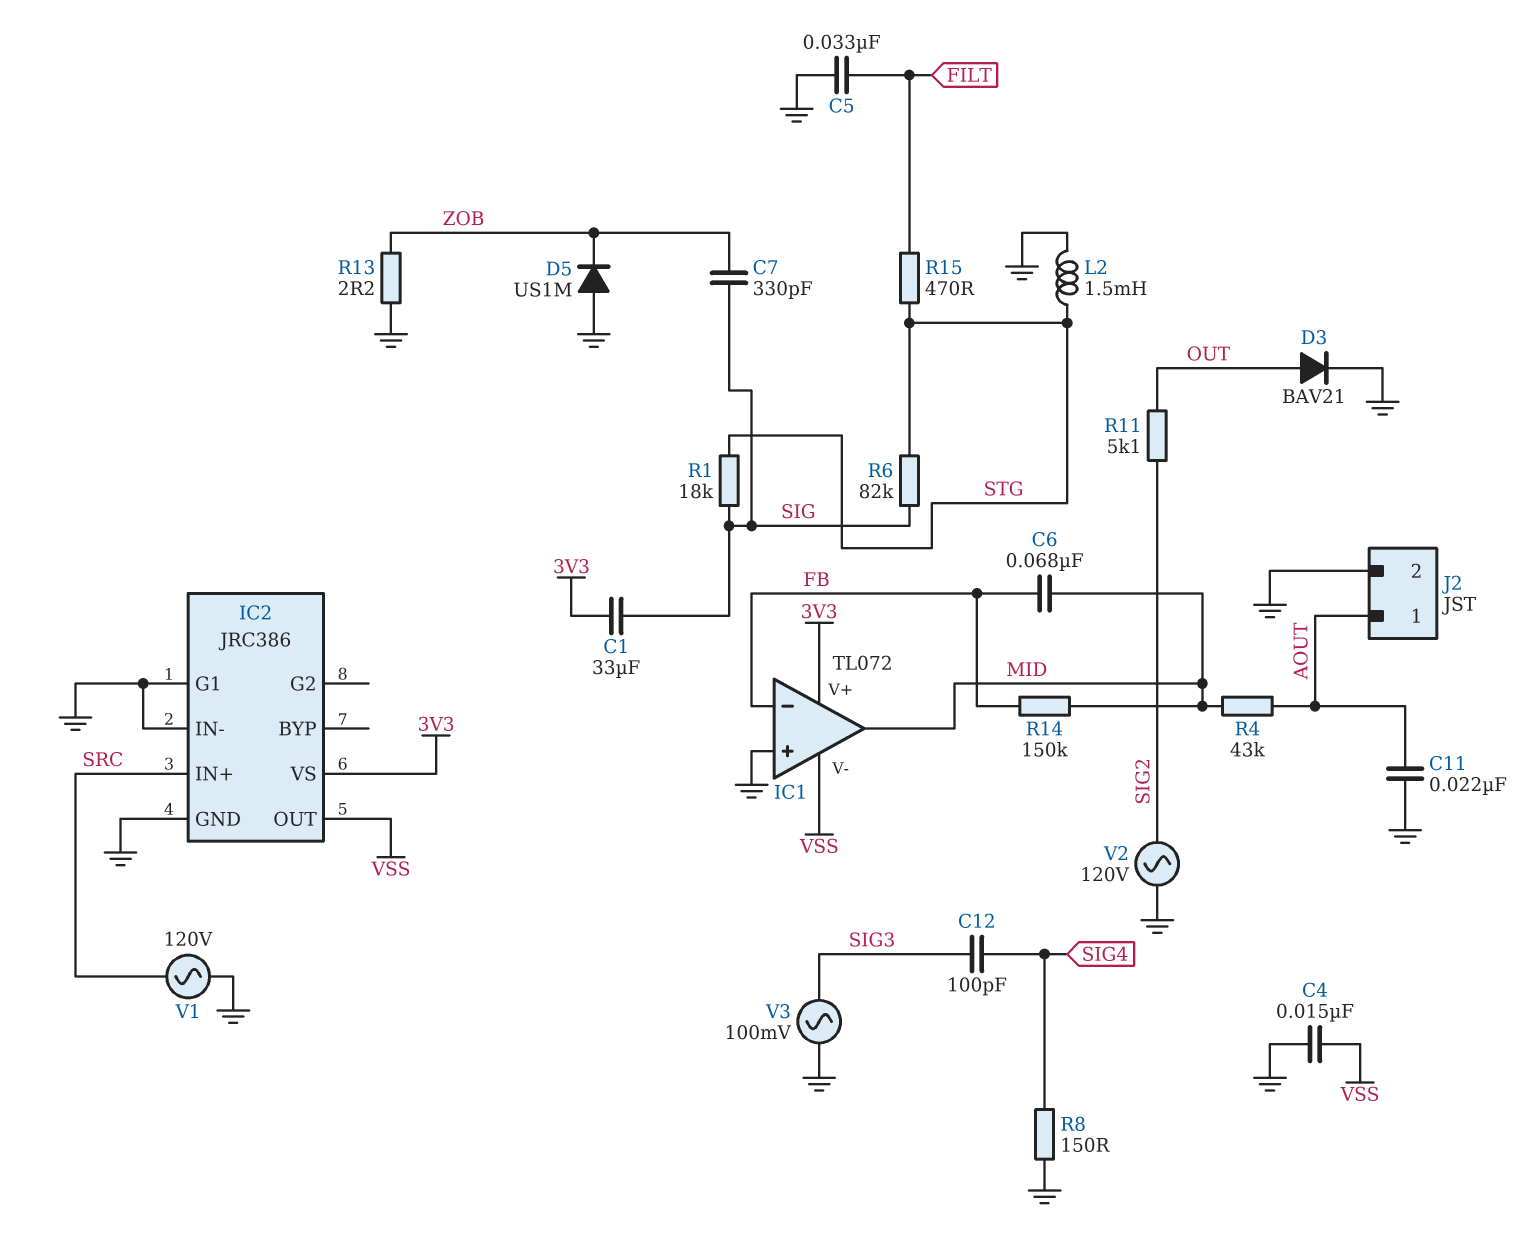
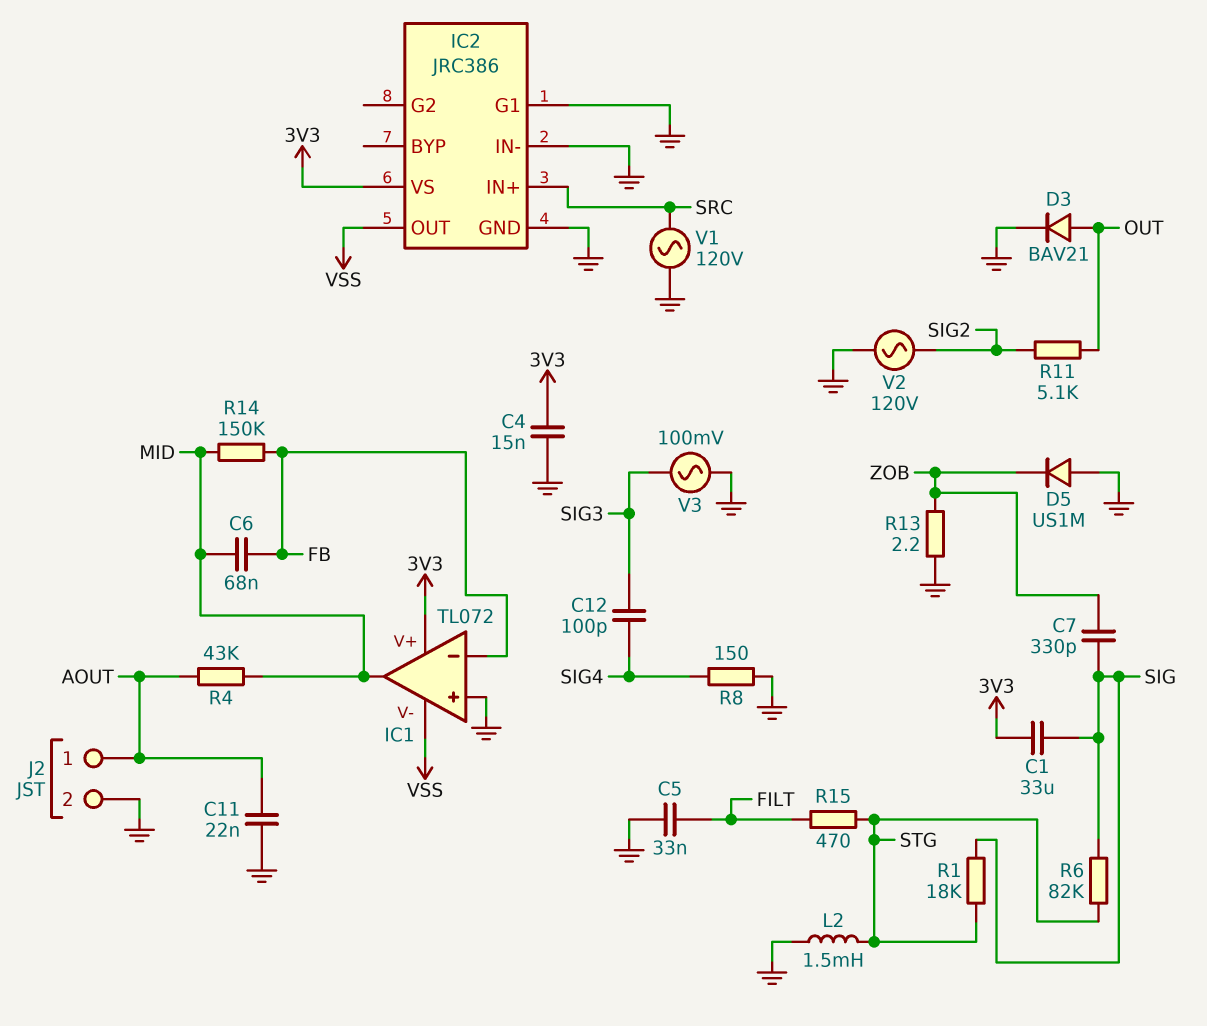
C4: 15nF (GND, VSS) -> 15nF (3V3, GND)

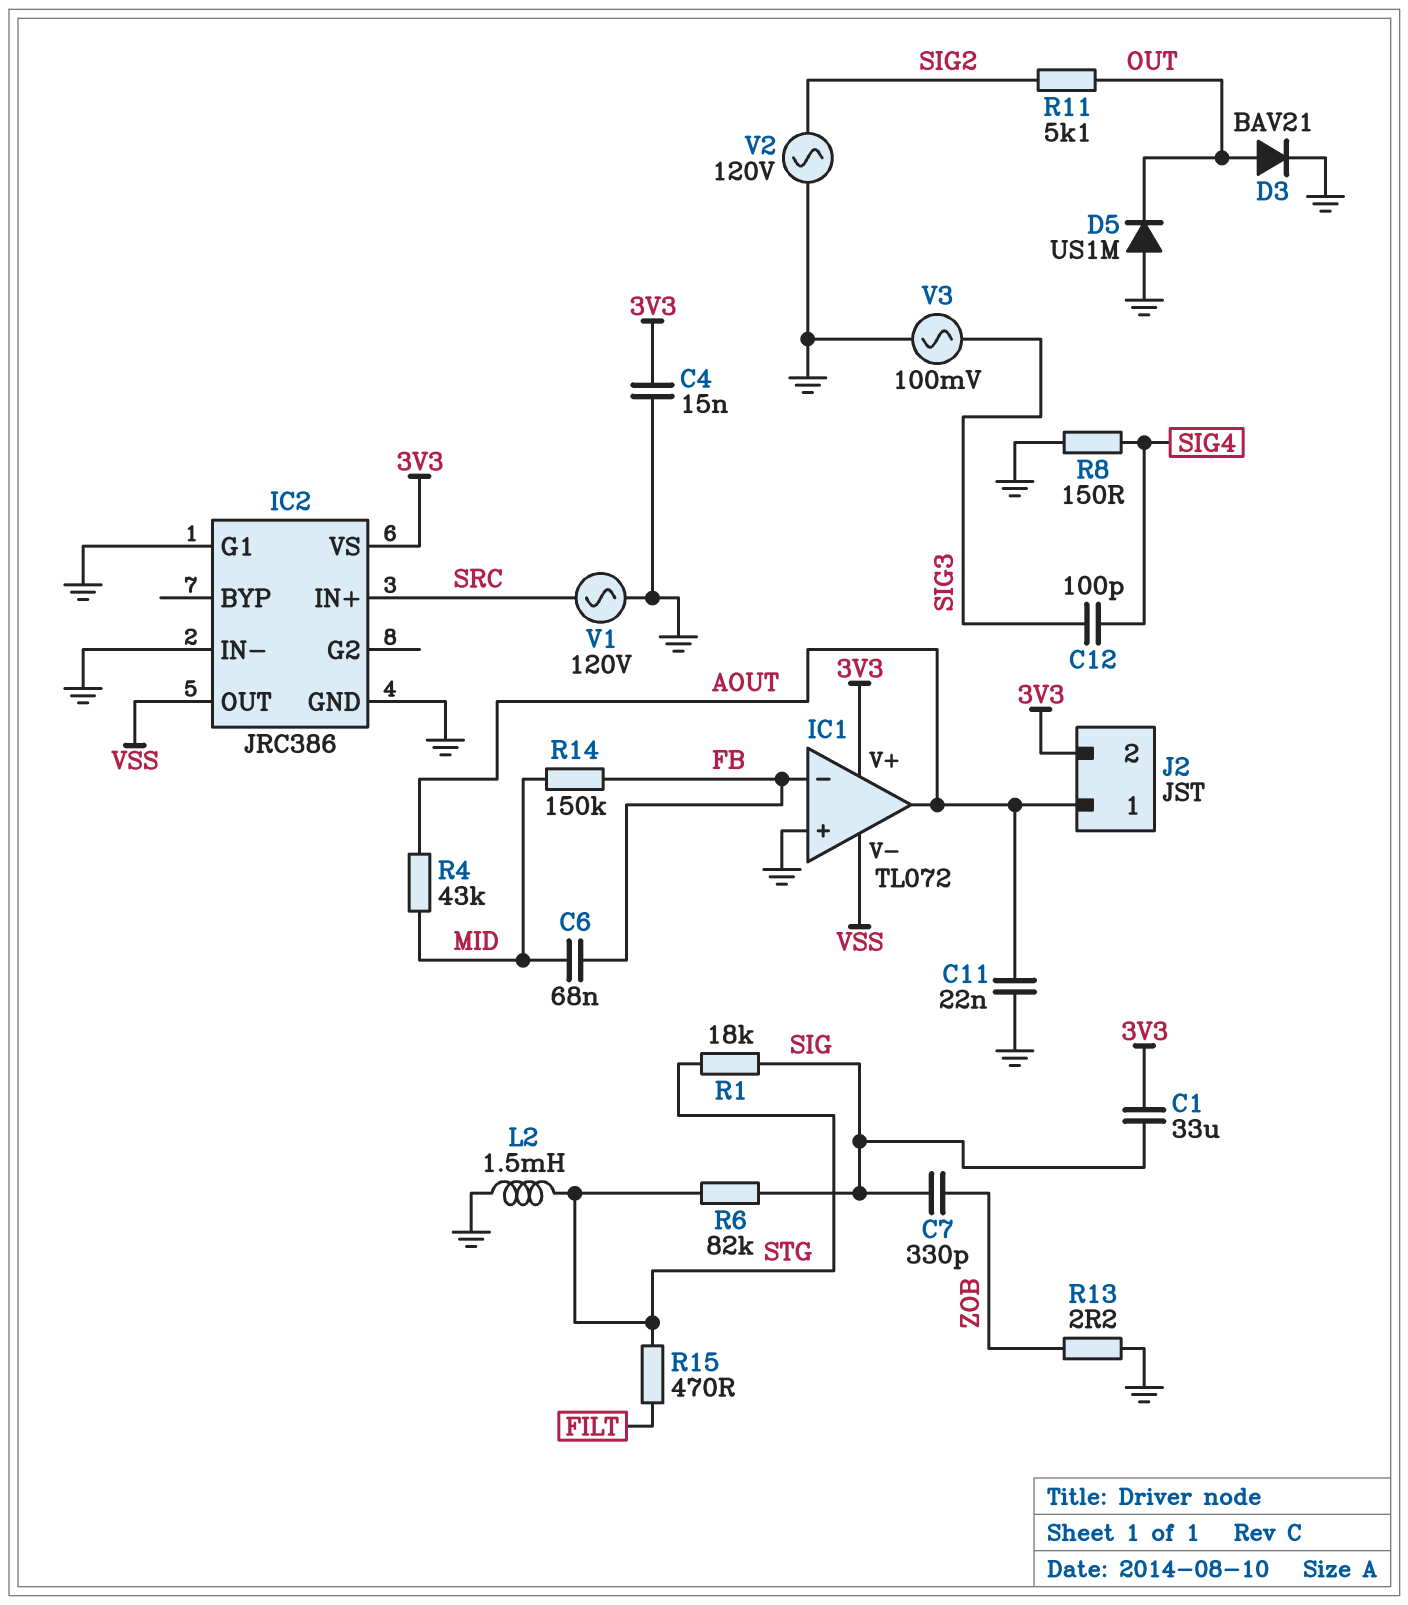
C5: 33nF (FILT, GND) -> none
D5: diode US1M (A GND, K ZOB) -> diode US1M (A GND, K OUT)
IC1 pin out: MID -> AOUT
J2 pin 2: GND -> 3V3

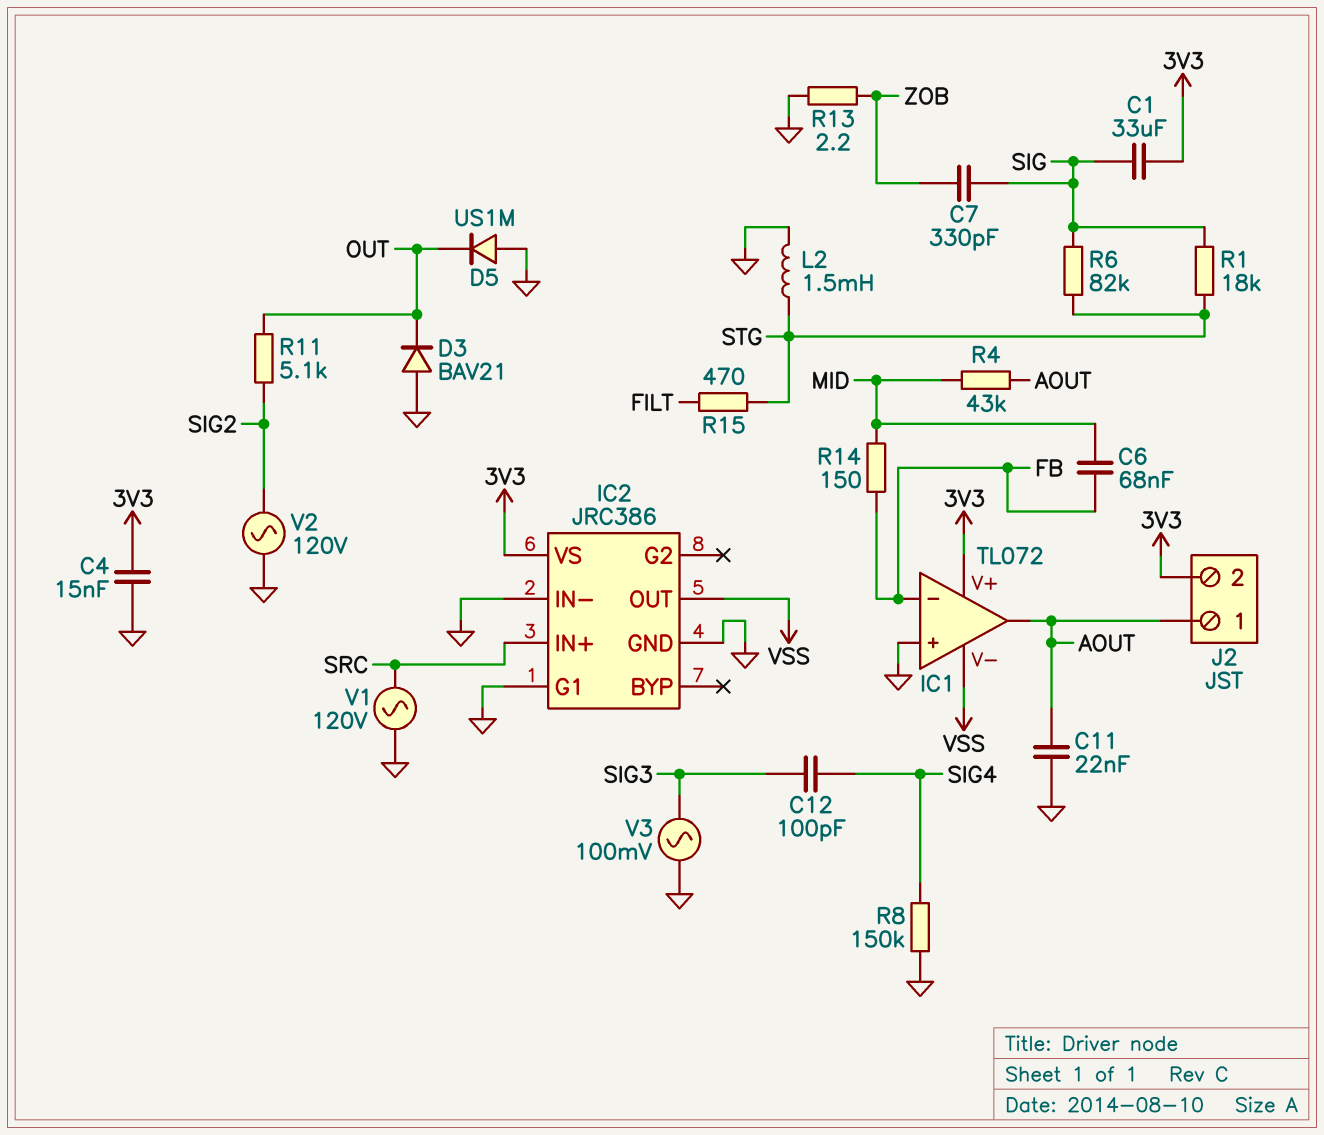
D3: diode BAV21 (A OUT, K GND) -> diode BAV21 (A GND, K OUT)
R8: 150 (GND, SIG4) -> 150k (GND, SIG4)
R14: 150k (FB, MID) -> 150 (FB, MID)

